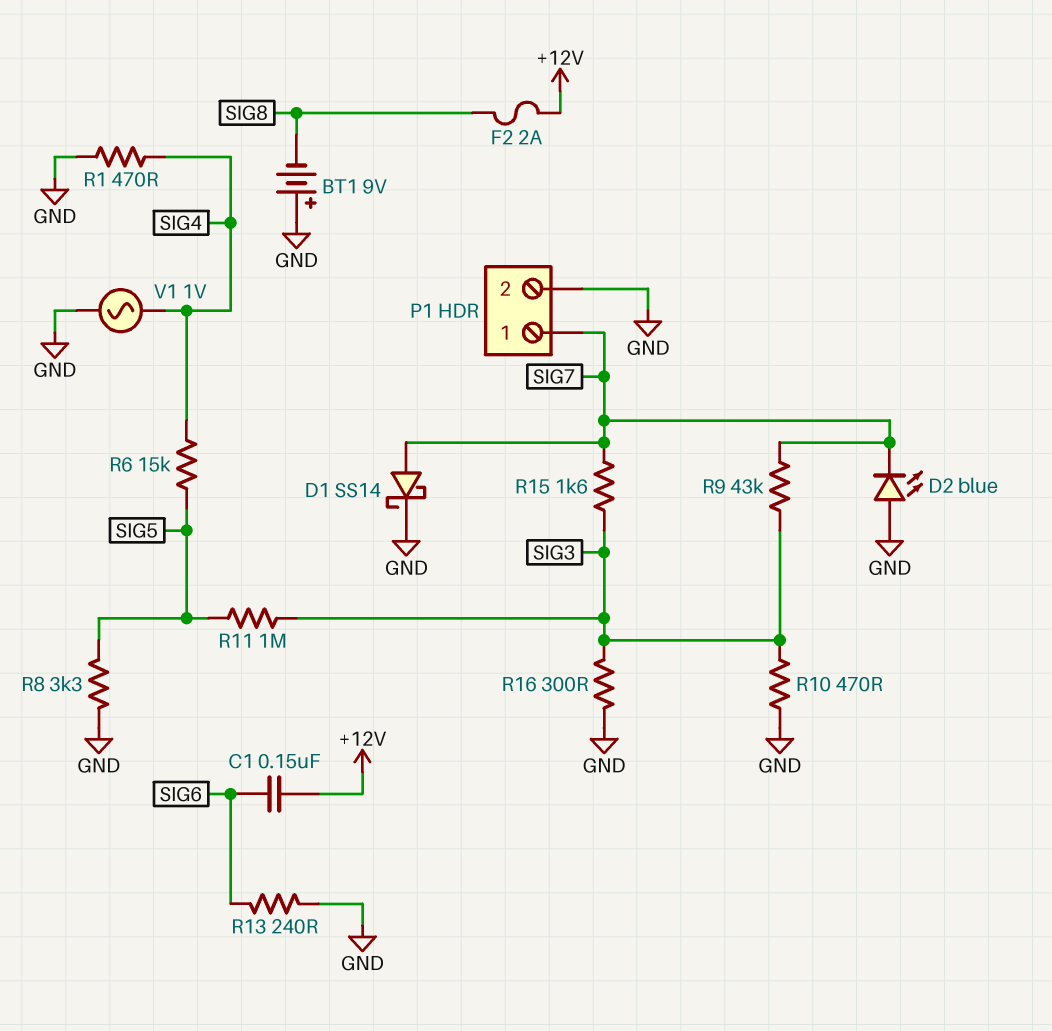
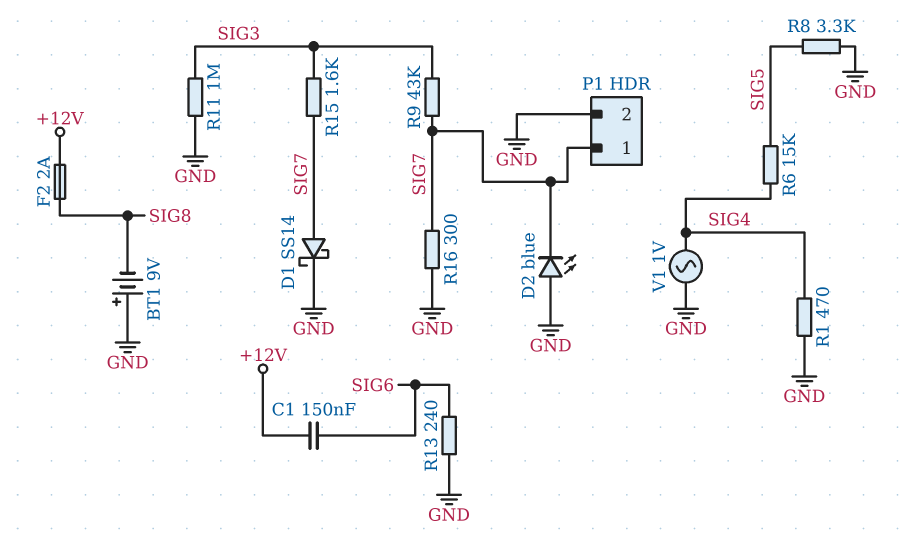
R10: 470 (GND, SIG3) -> none
R11: 1M (SIG3, SIG5) -> 1M (GND, SIG3)
R16: 300 (GND, SIG3) -> 300 (GND, SIG7)

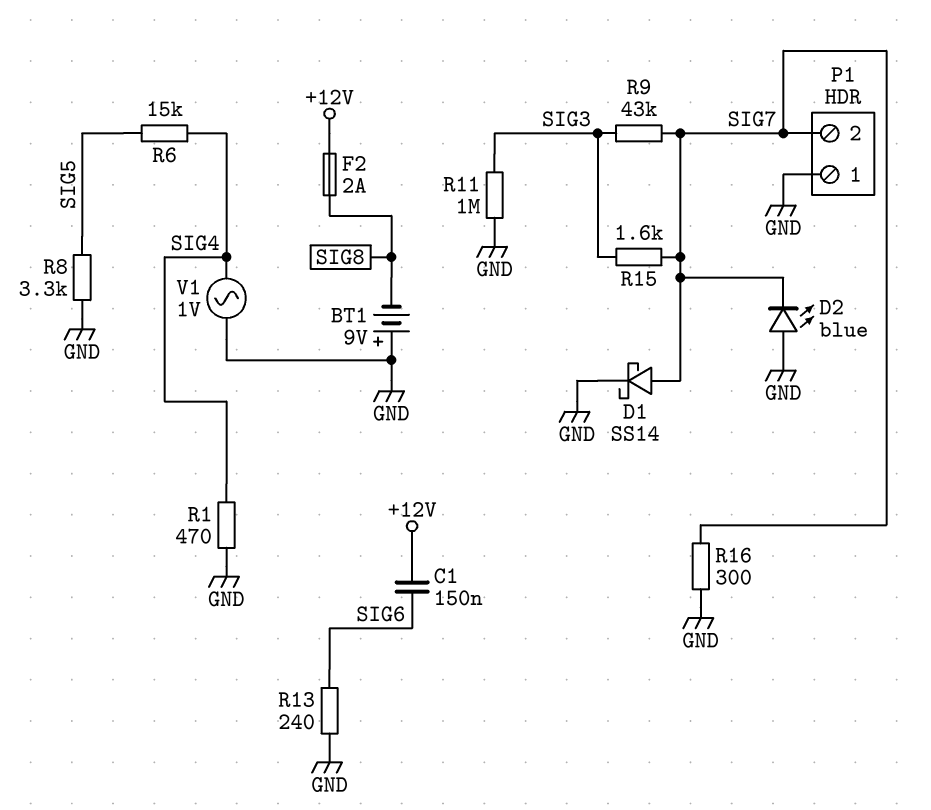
P1 pin 1: SIG7 -> GND
P1 pin 2: GND -> SIG7

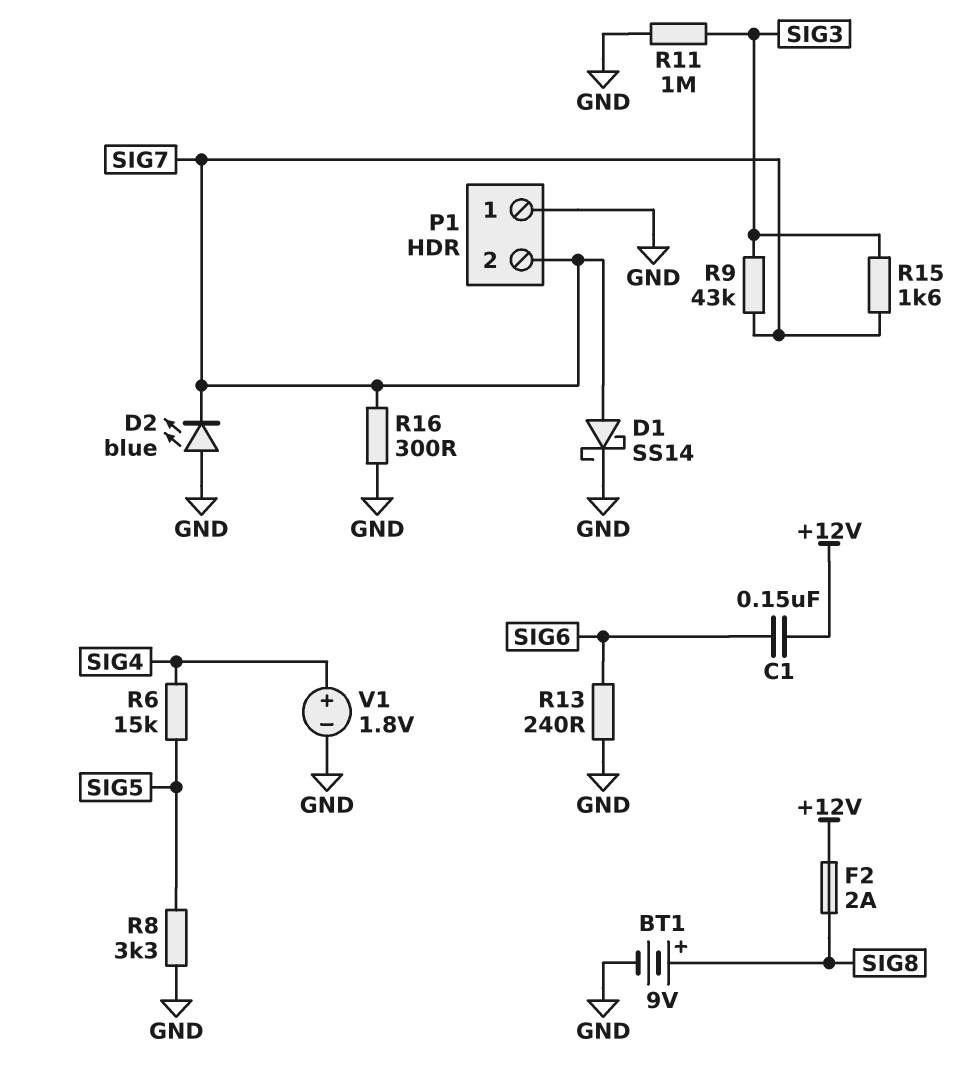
BT1: 9V (plus GND, minus SIG8) -> 9V (plus SIG8, minus GND)
R1: 470 (GND, SIG4) -> none
V1: AC 1V (GND, SIG4) -> 1.8V (plus SIG4, minus GND)

